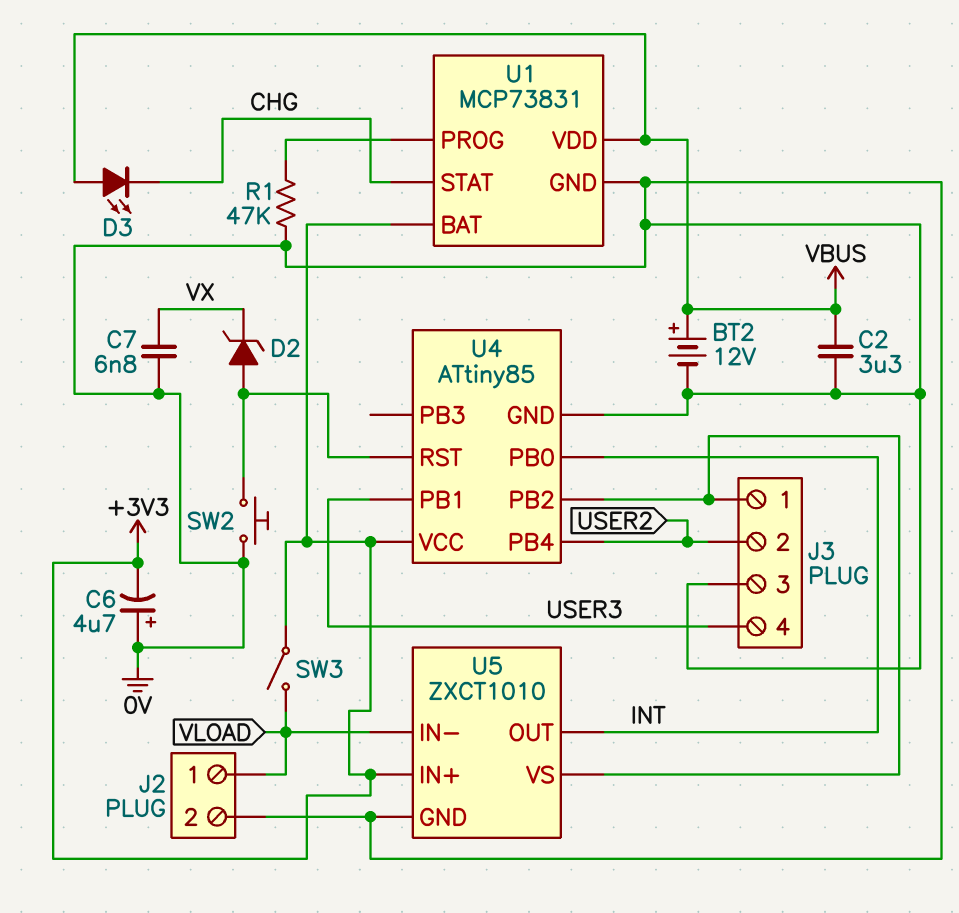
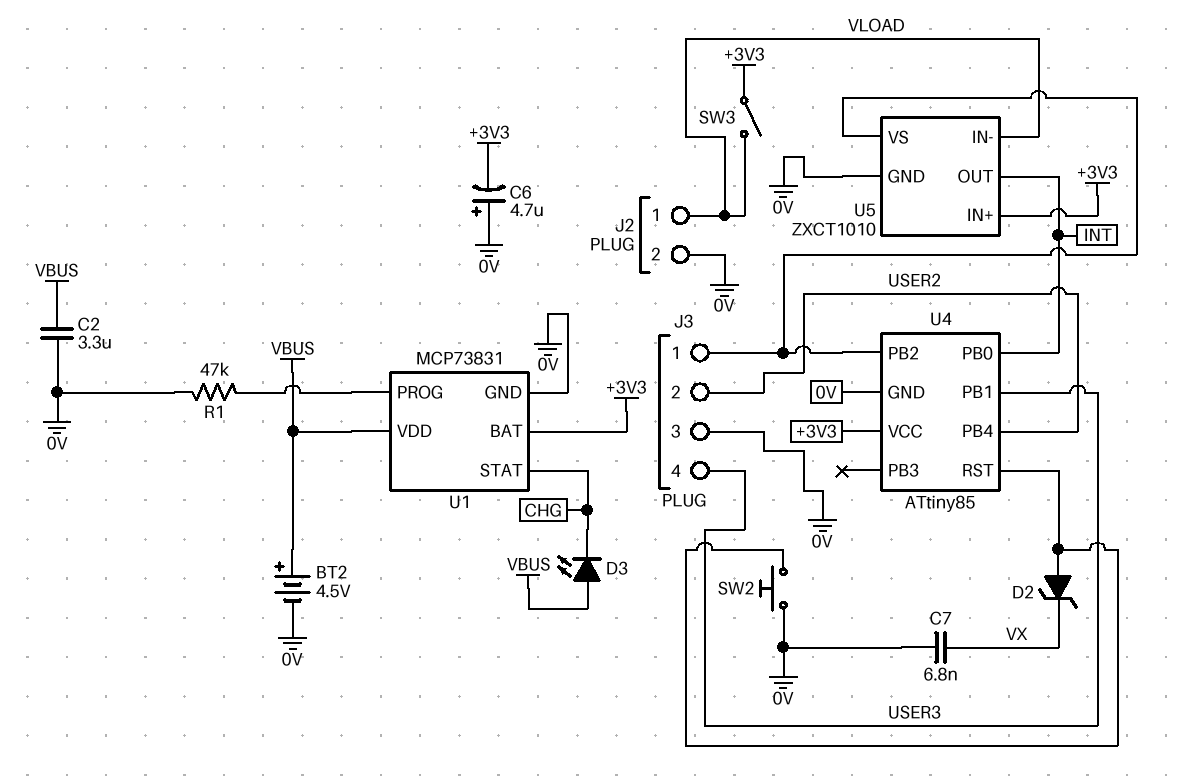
BT2: 12V (plus VBUS, minus 0V) -> 4.5V (plus VBUS, minus 0V)

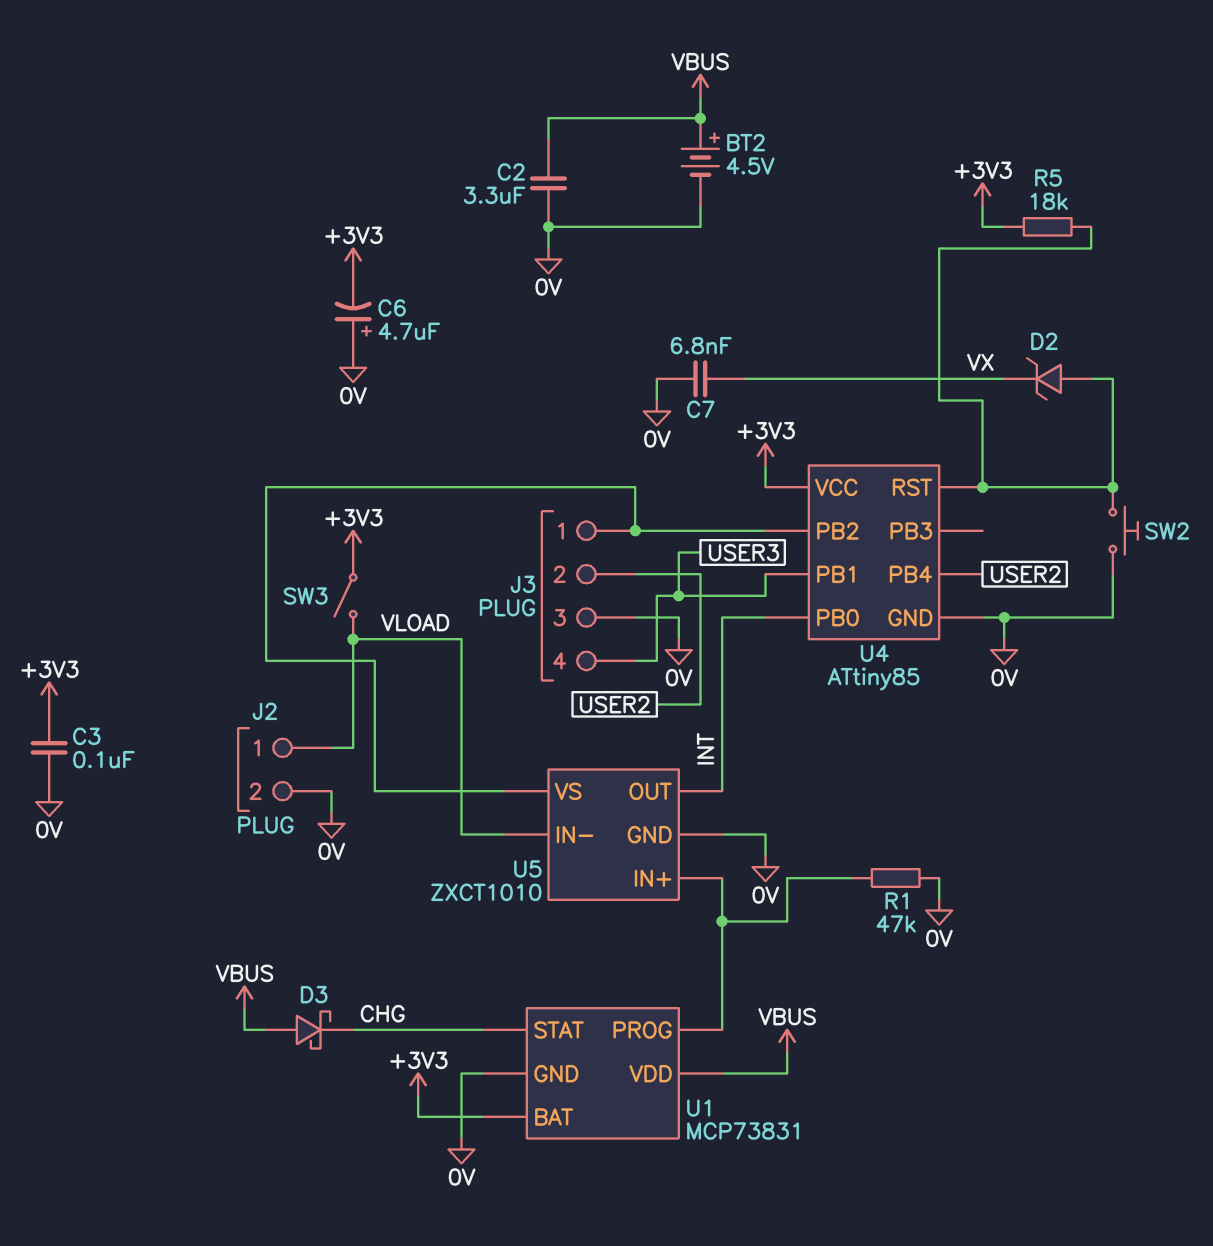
C3: none -> 100nF (+3V3, 0V)
D3: LED (A VBUS, K CHG) -> schottky (A VBUS, K CHG)
R5: none -> 18k (+3V3, U4/RST)
U5 pin IN+: +3V3 -> U1/PROG

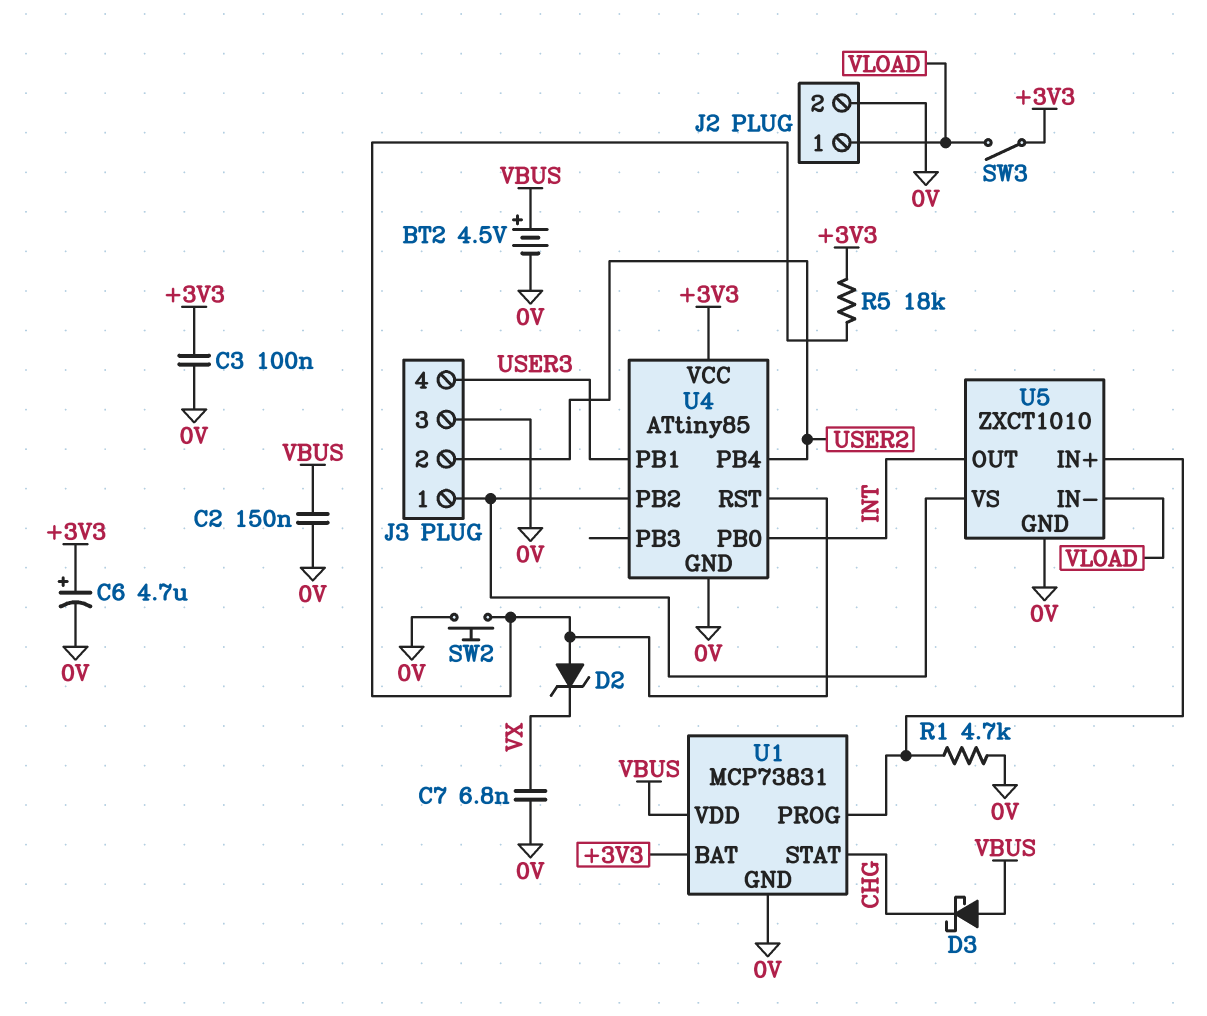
C2: 3.3uF (0V, VBUS) -> 150nF (0V, VBUS)
C6: 4.7uF (plus 0V, minus +3V3) -> 4.7uF (plus +3V3, minus 0V)
R1: 47k (0V, U1/PROG) -> 4.7k (0V, U1/PROG)

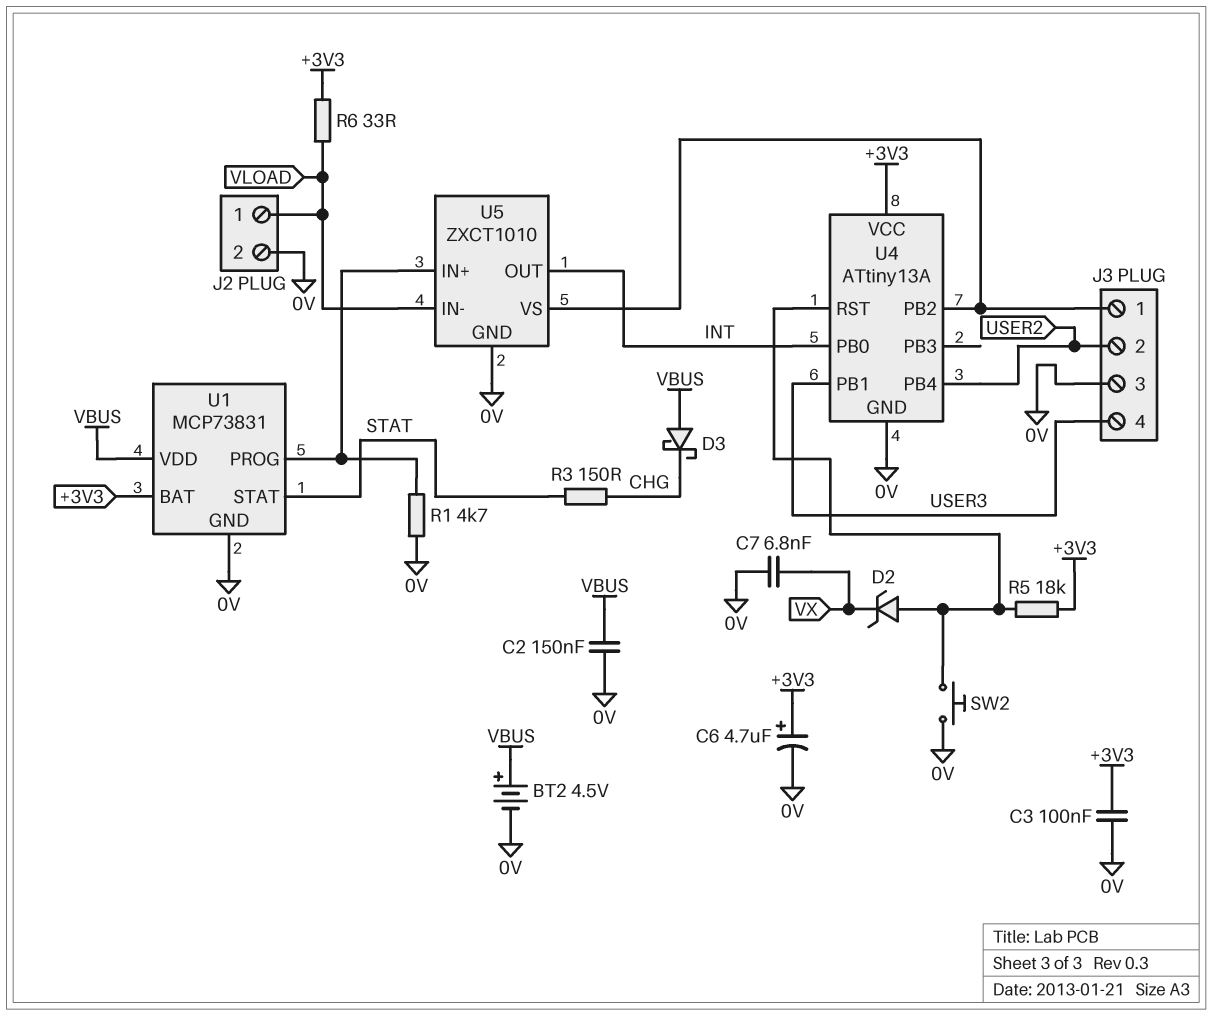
R3: none -> 150 (CHG, STAT)
R6: none -> 33 (+3V3, VLOAD)
SW3: switch (+3V3, VLOAD) -> none
U1 pin STAT: CHG -> STAT
U4: ATtiny85 -> ATtiny13A

